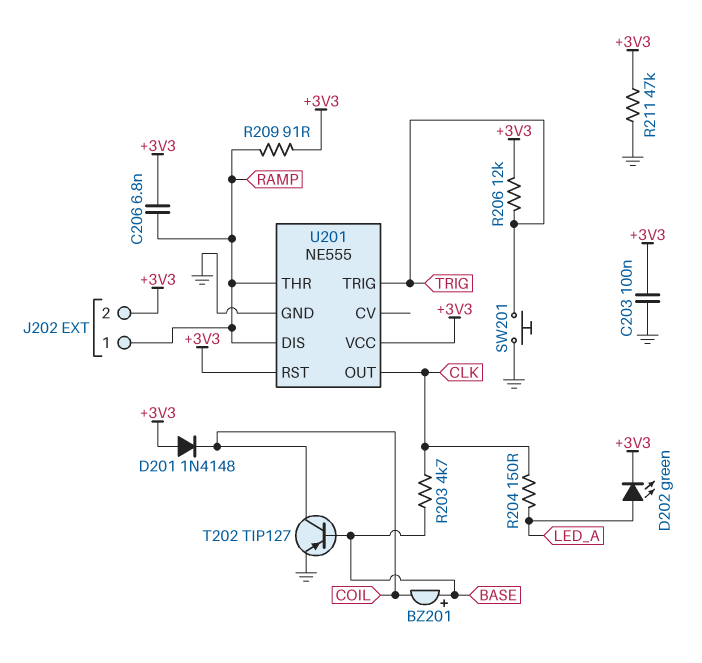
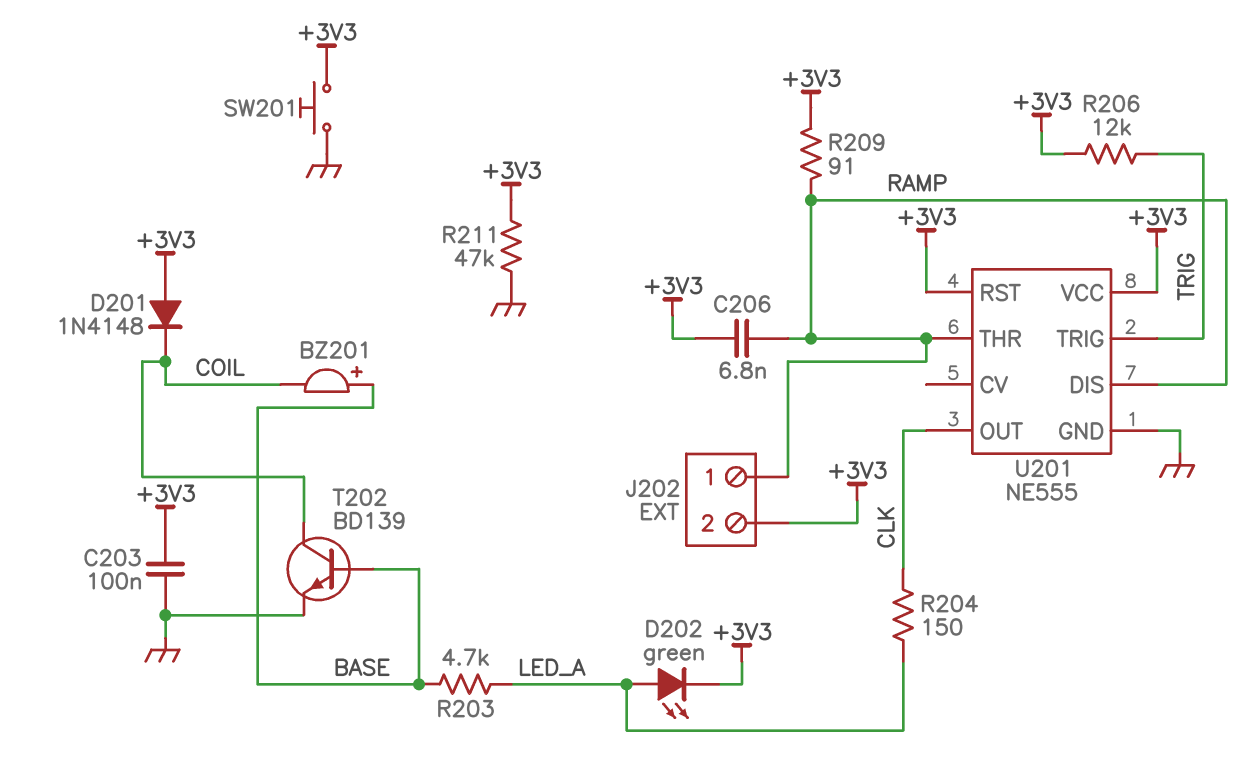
R203: 4.7k (BASE, CLK) -> 4.7k (BASE, LED_A)
SW201: button (GND, TRIG) -> button (+3V3, GND)
T202: PNP TIP127 (B BASE, C COIL, E GND) -> NPN BD139 (B BASE, C COIL, E GND)

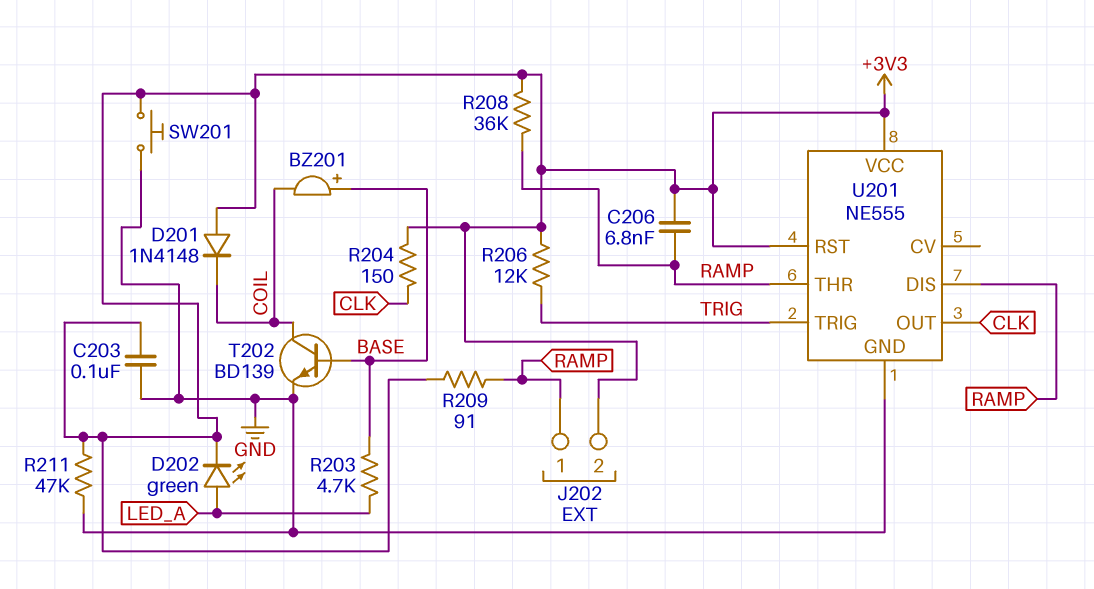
R204: 150 (CLK, LED_A) -> 150 (+3V3, CLK)
R208: none -> 36k (+3V3, RAMP)

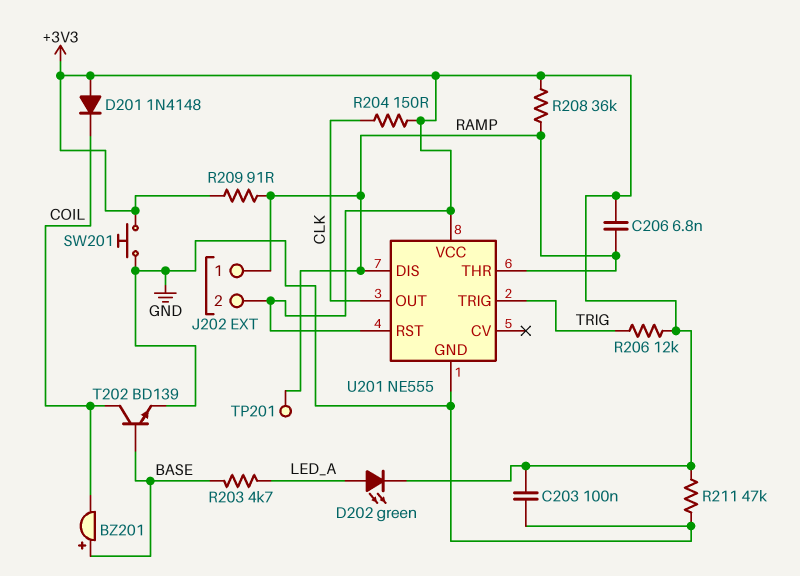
TP201: none -> test point (RAMP)

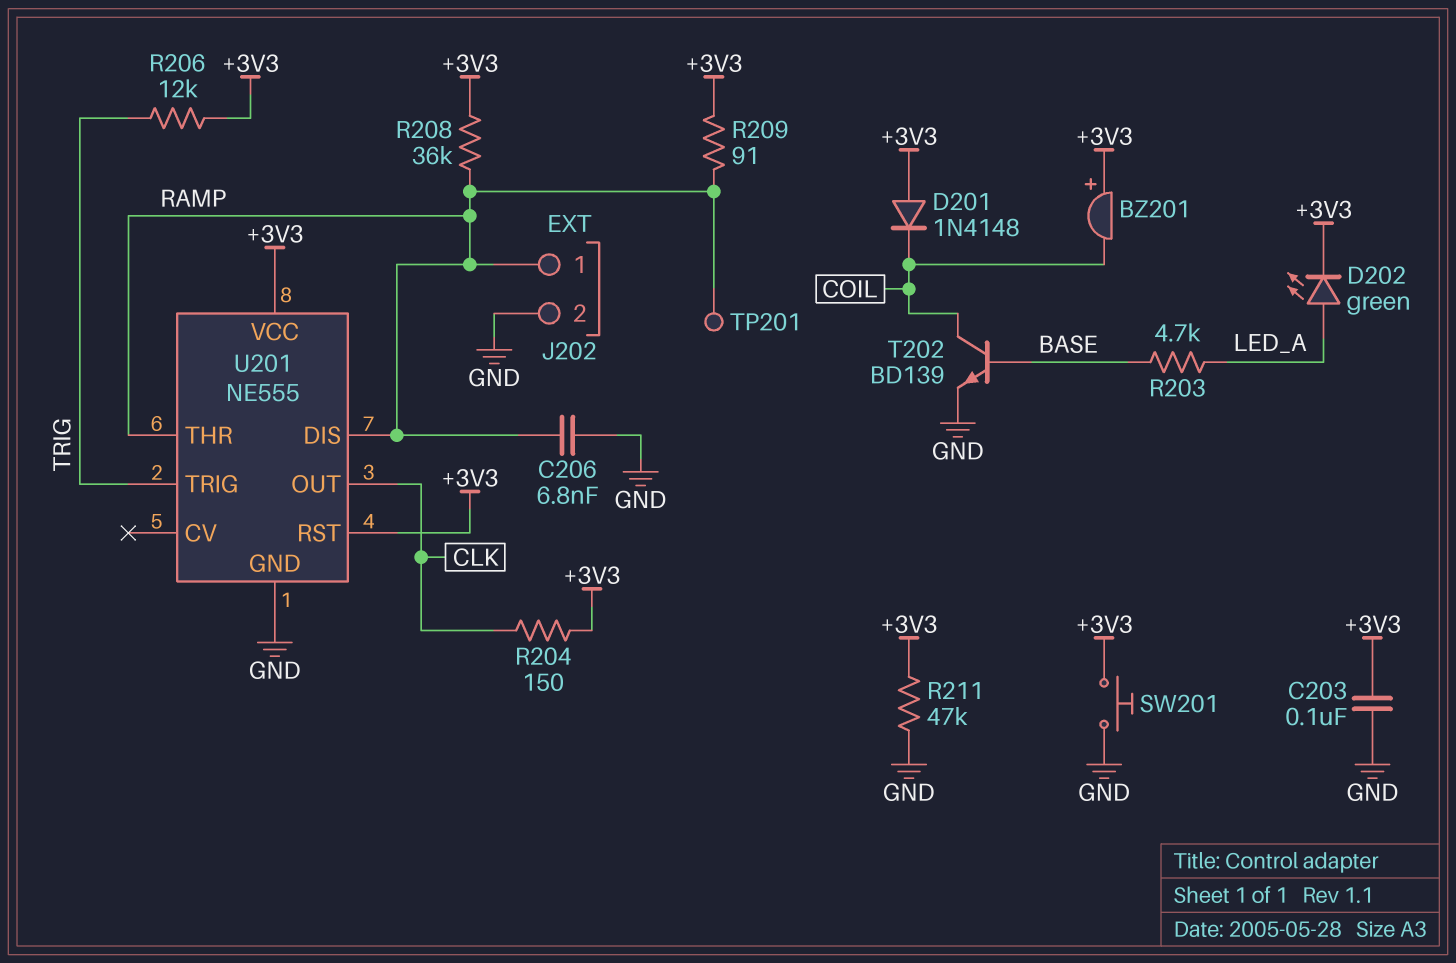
BZ201: buzzer (plus BASE, minus COIL) -> buzzer (plus +3V3, minus COIL)
C206: 6.8nF (+3V3, RAMP) -> 6.8nF (GND, RAMP)
J202 pin 2: +3V3 -> GND

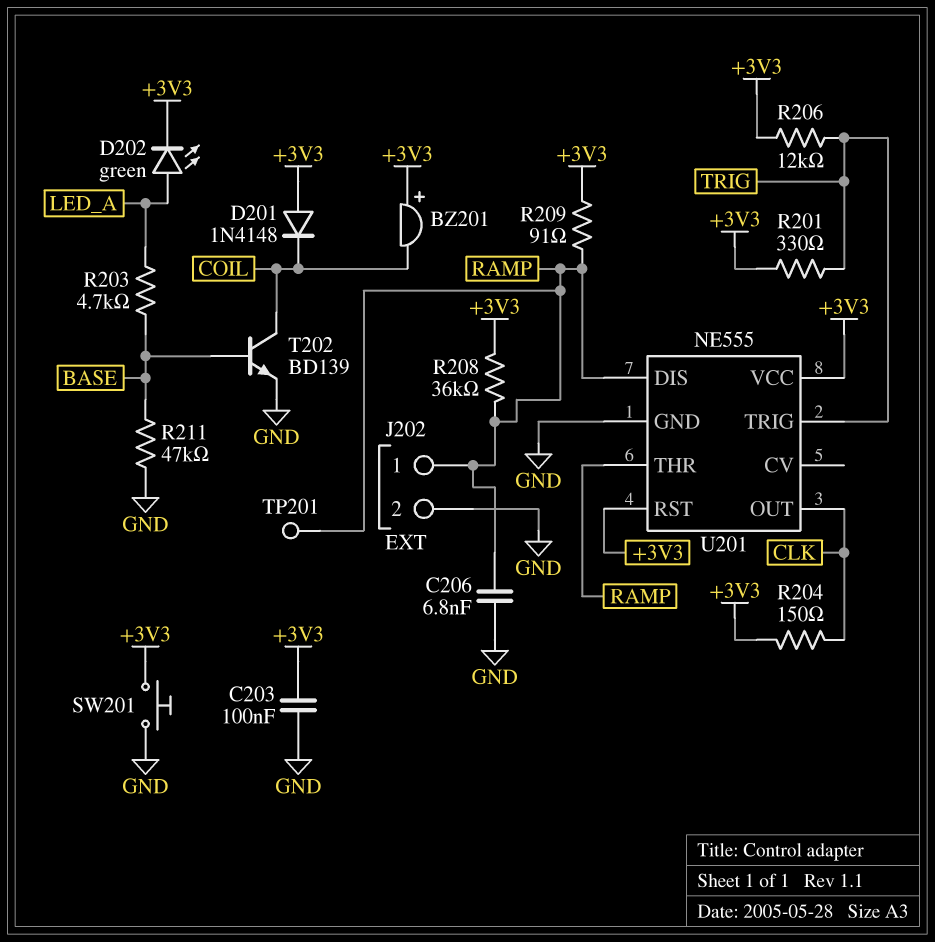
R201: none -> 330 (+3V3, TRIG)
R211: 47k (+3V3, GND) -> 47k (BASE, GND)

